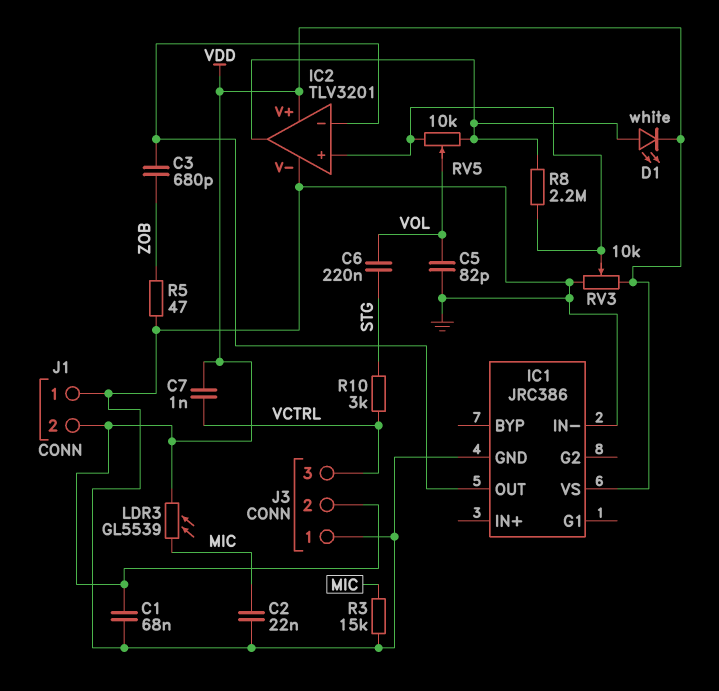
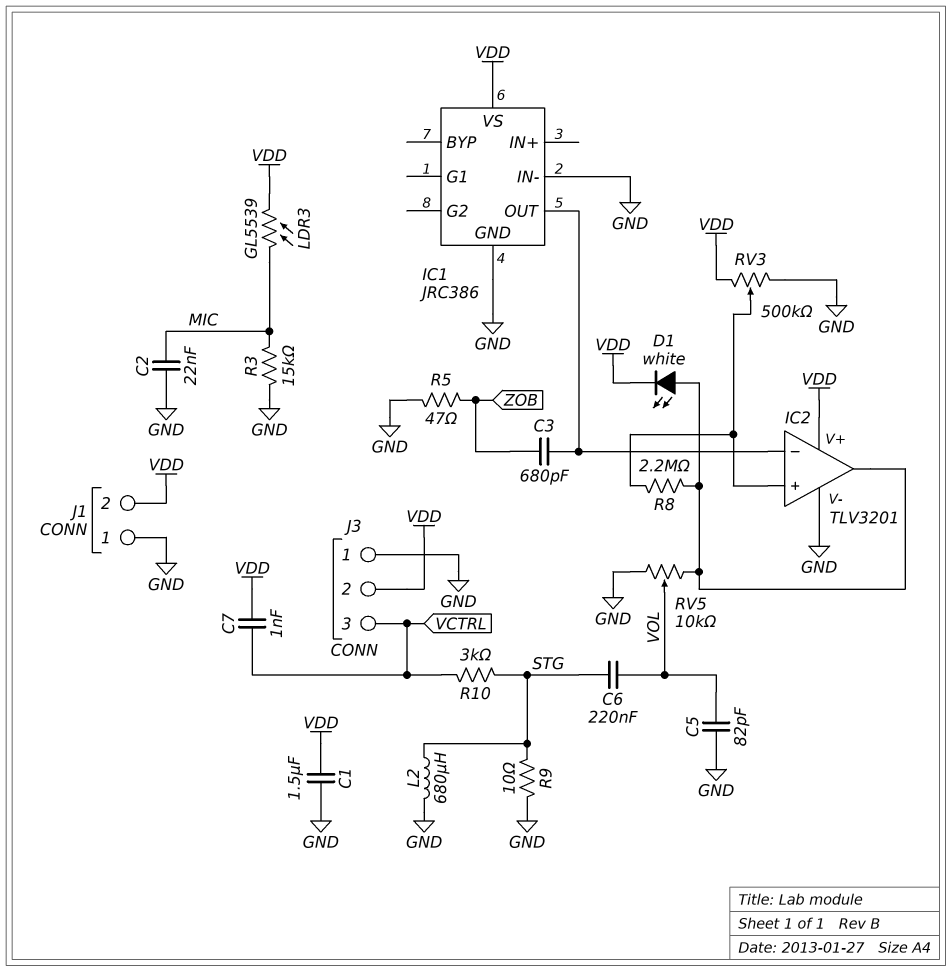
C1: 68nF (GND, VDD) -> 1.5uF (GND, VDD)
L2: none -> 680uH (GND, STG)
R9: none -> 10 (GND, STG)
RV3: 10k (GND, VDD, wiper IC2/in+) -> 500k (GND, VDD, wiper IC2/in+)
RV5: 10k (IC2/in+, IC2/out, wiper VOL) -> 10k (GND, IC2/out, wiper VOL)

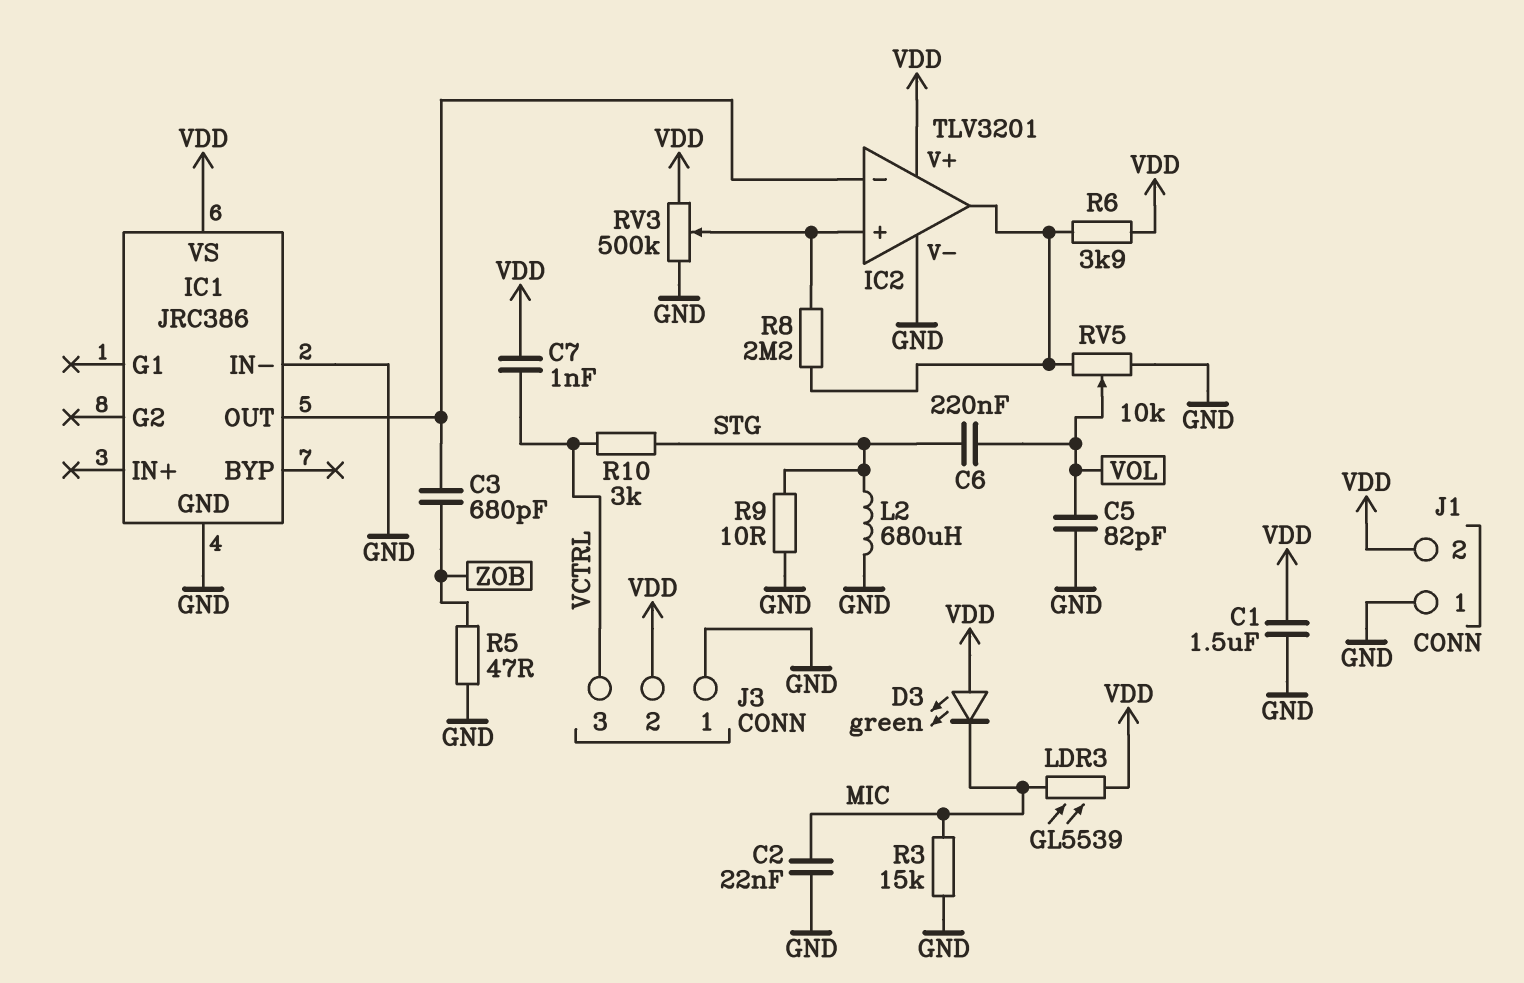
D1: LED white (A IC2/out, K VDD) -> none
D3: none -> LED green (A VDD, K MIC)
R6: none -> 3.9k (IC2/out, VDD)

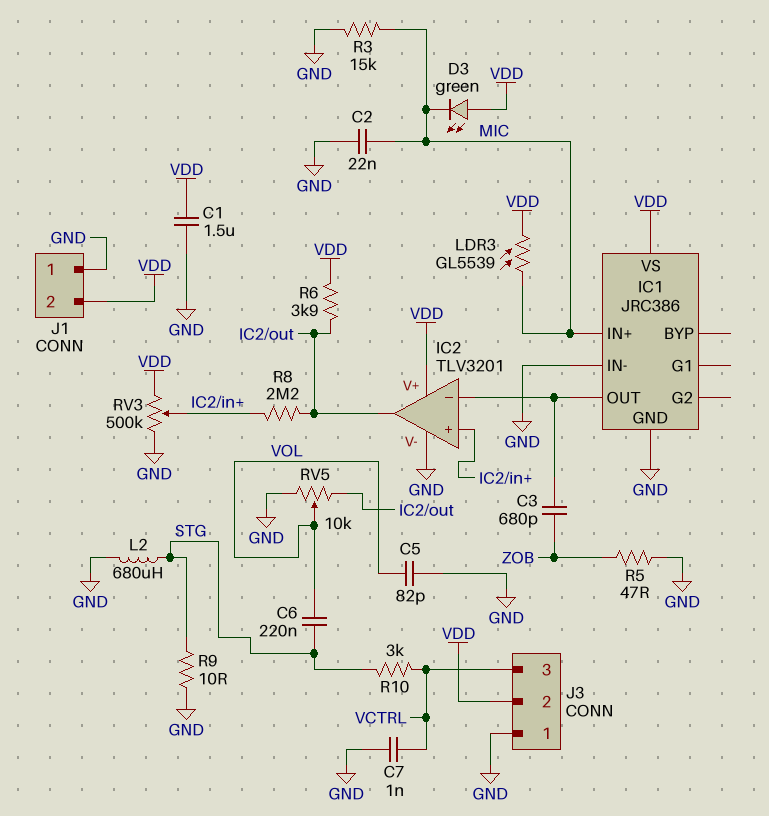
C7: 1nF (VCTRL, VDD) -> 1nF (GND, VCTRL)
IC1 pin IN+: none -> MIC

